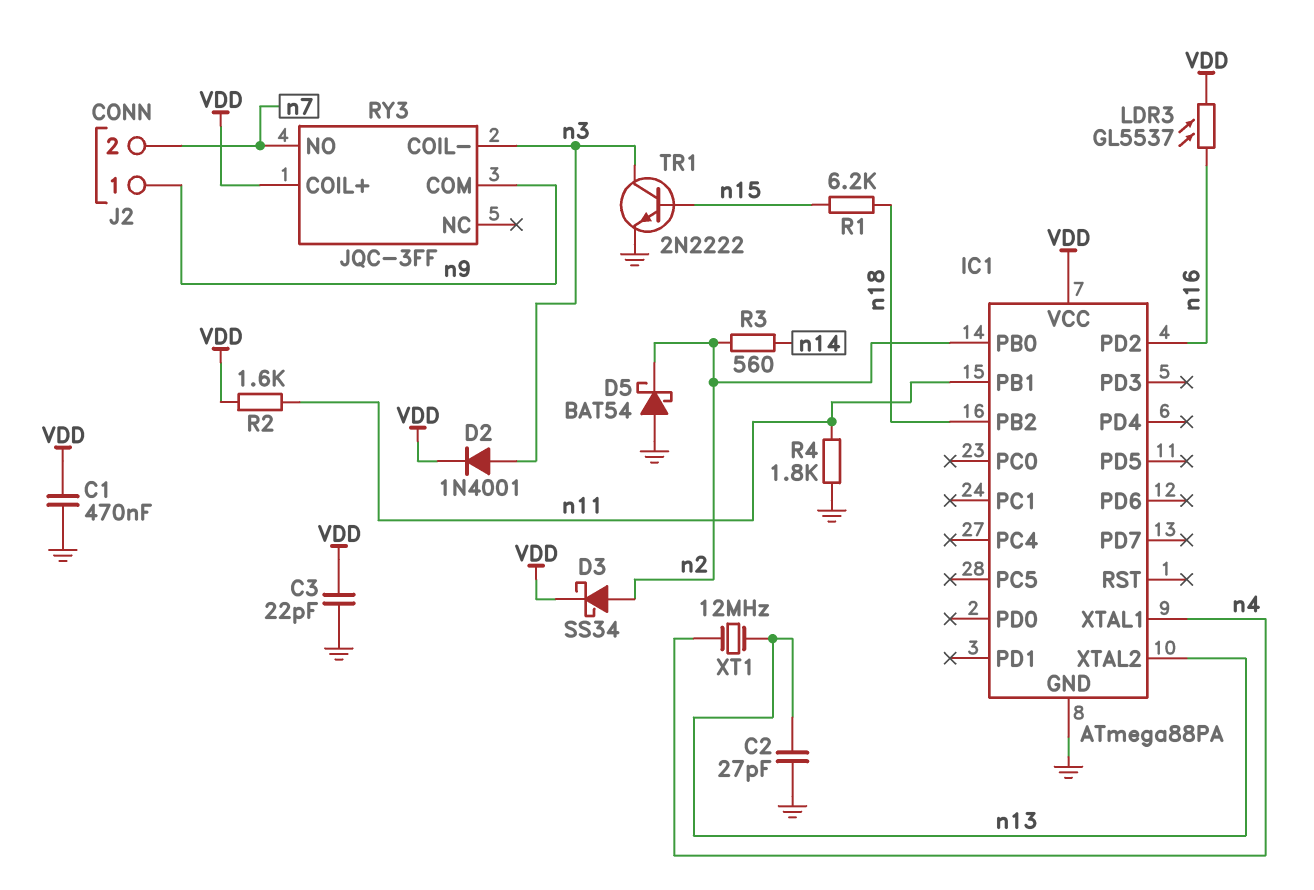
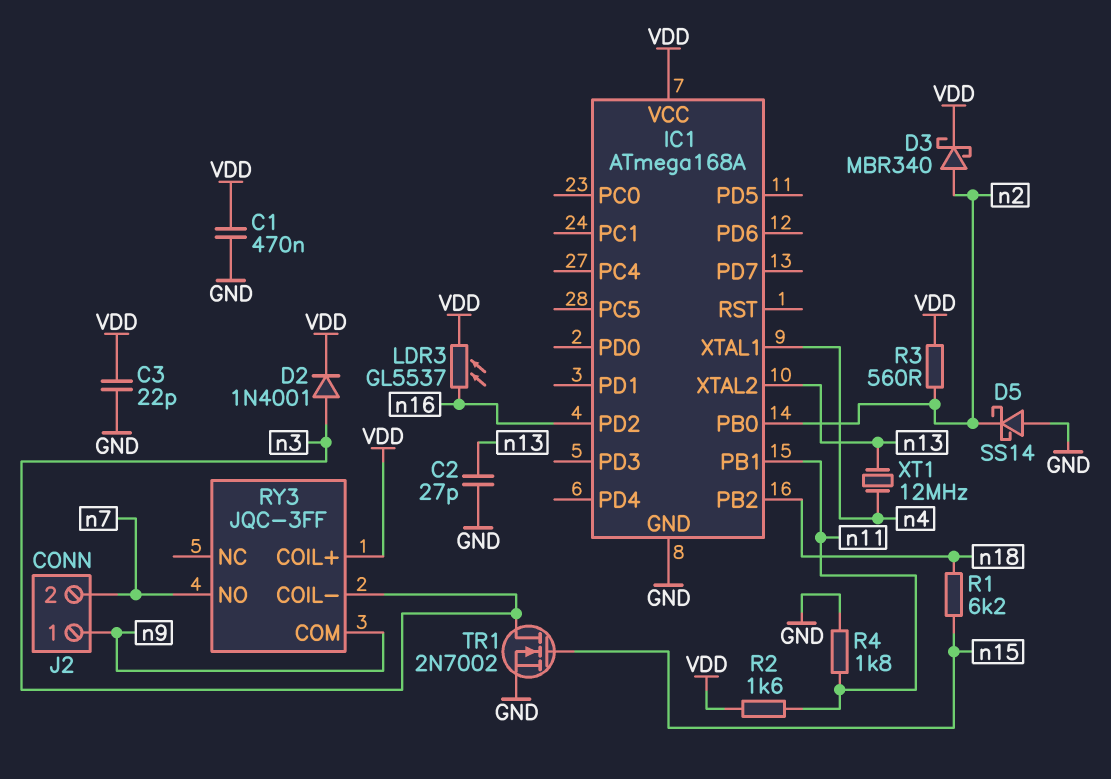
D3: schottky SS34 (A n2, K VDD) -> schottky MBR340 (A n2, K VDD)
D5: schottky BAT54 (A GND, K n2) -> schottky SS14 (A GND, K n2)
IC1: ATmega88PA -> ATmega168A
R3: 560 (n2, n14) -> 560 (VDD, n2)
TR1: NPN 2N2222 (B n15, C n3, E GND) -> NMOS 2N7002 (G n15, D n3, S GND)

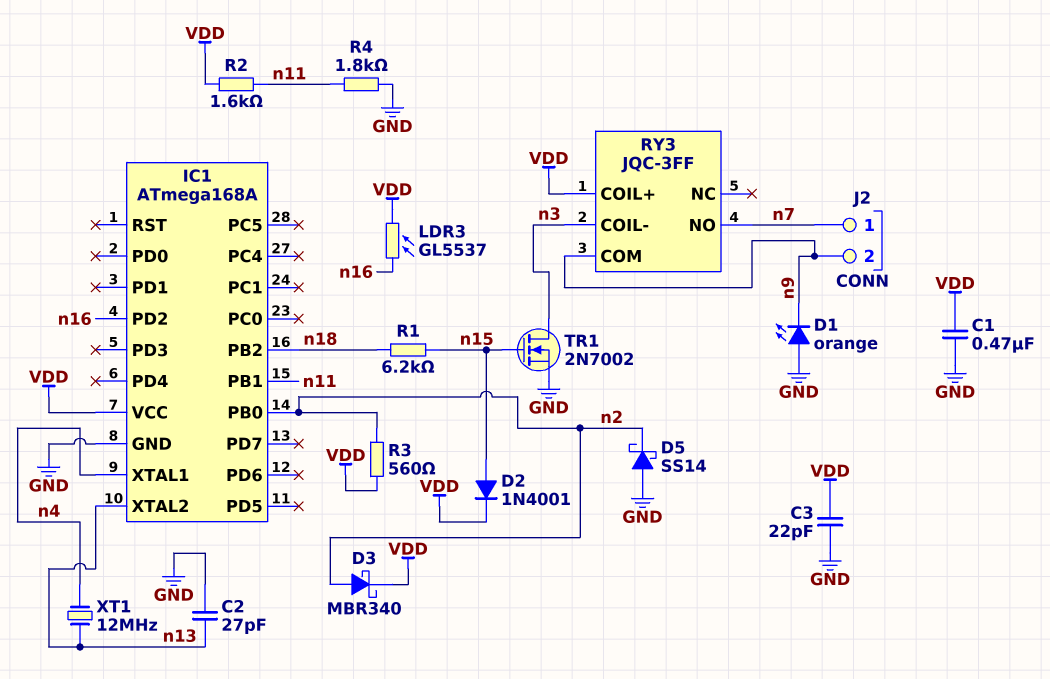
D1: none -> LED orange (A GND, K n9)
D2: diode 1N4001 (A n3, K VDD) -> diode 1N4001 (A n15, K VDD)
J2 pin 1: n9 -> n7
J2 pin 2: n7 -> n9

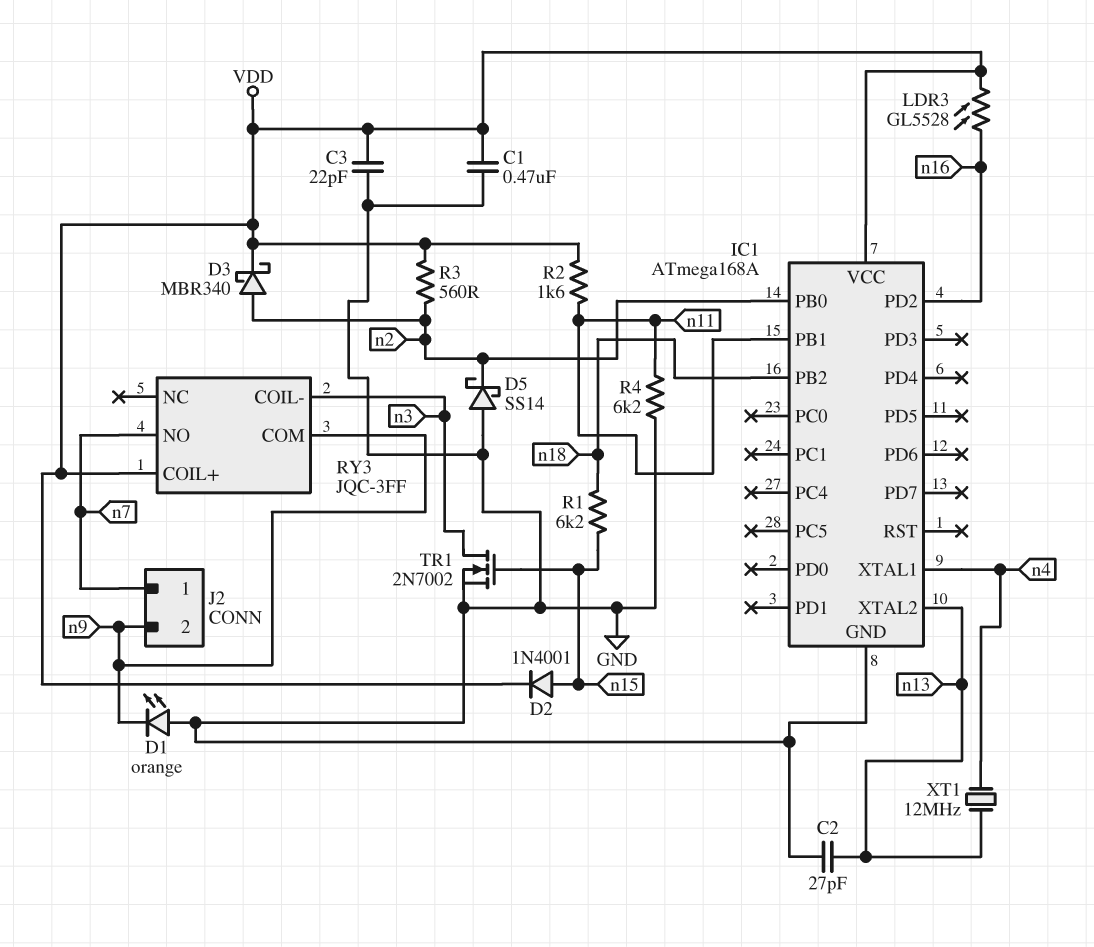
LDR3: GL5537 (VDD, n16) -> GL5528 (VDD, n16)
R4: 1.8k (GND, n11) -> 6.2k (GND, n11)

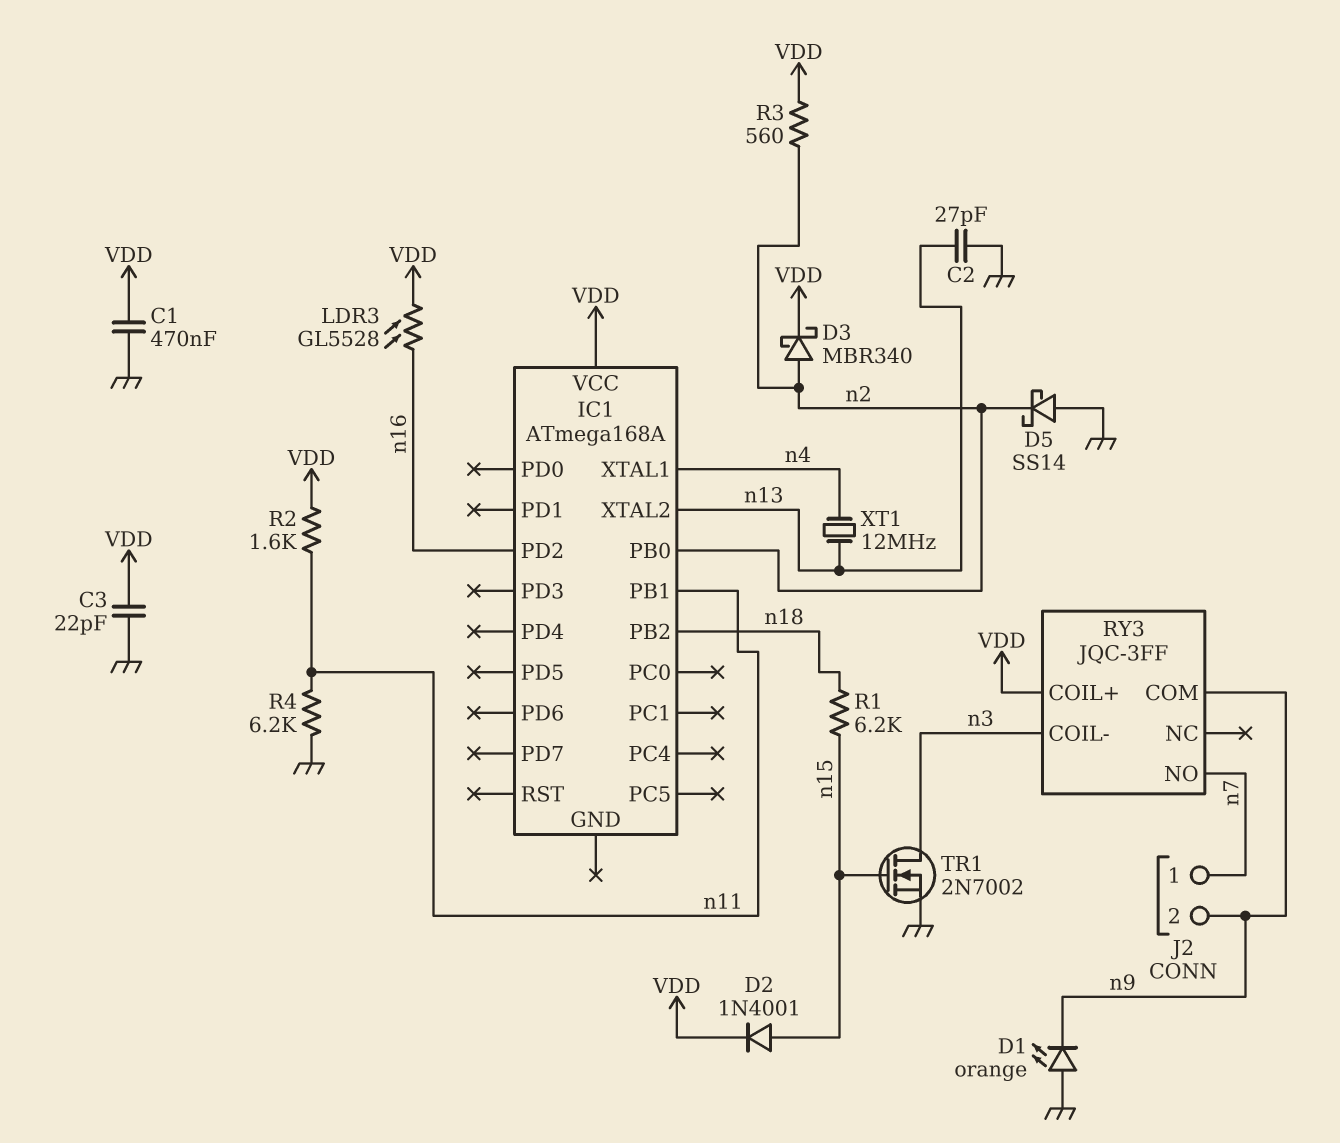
IC1 pin GND: GND -> none

